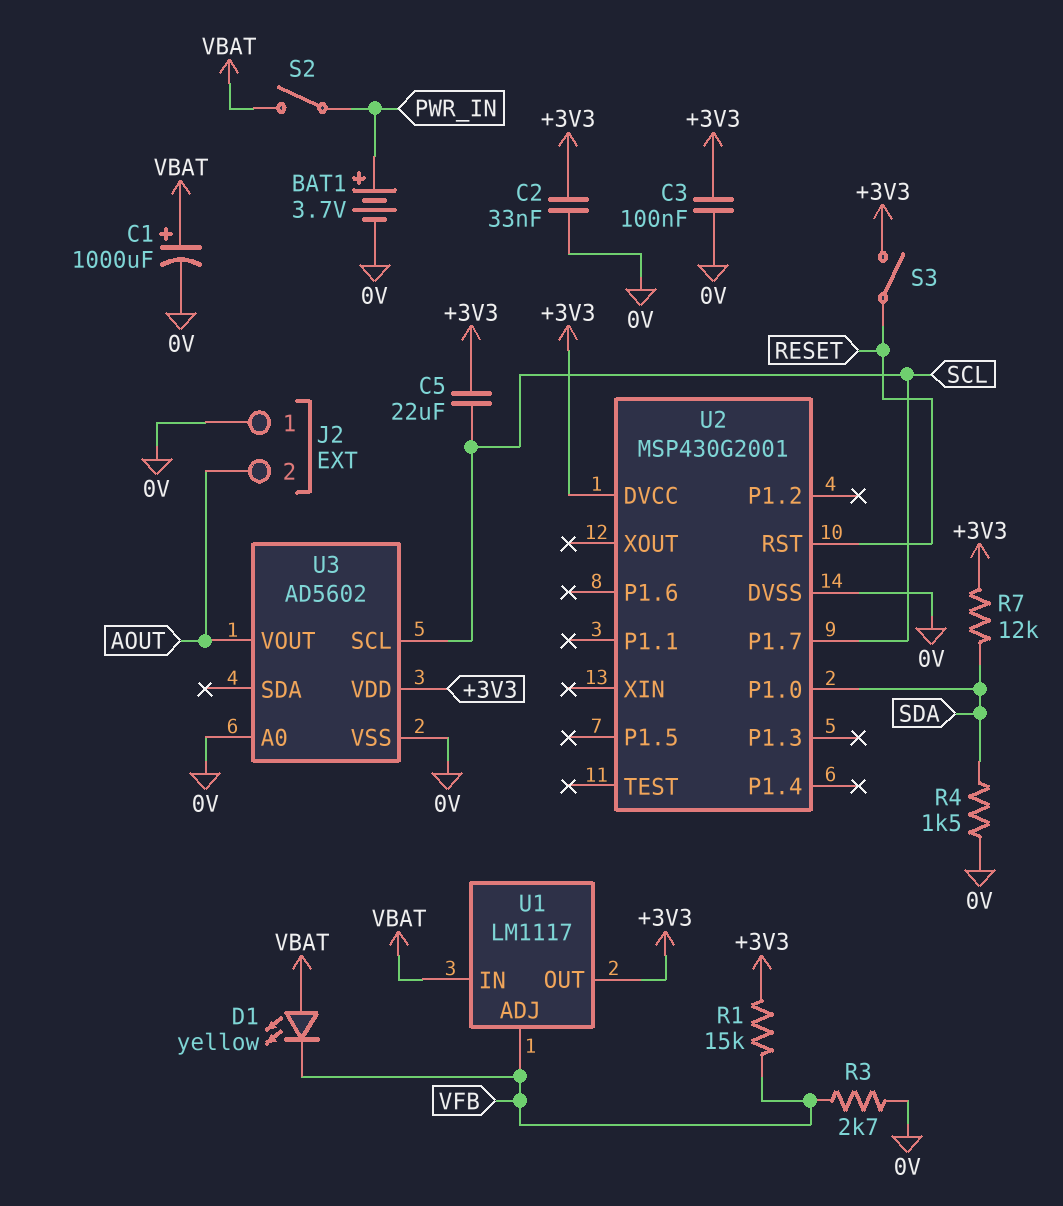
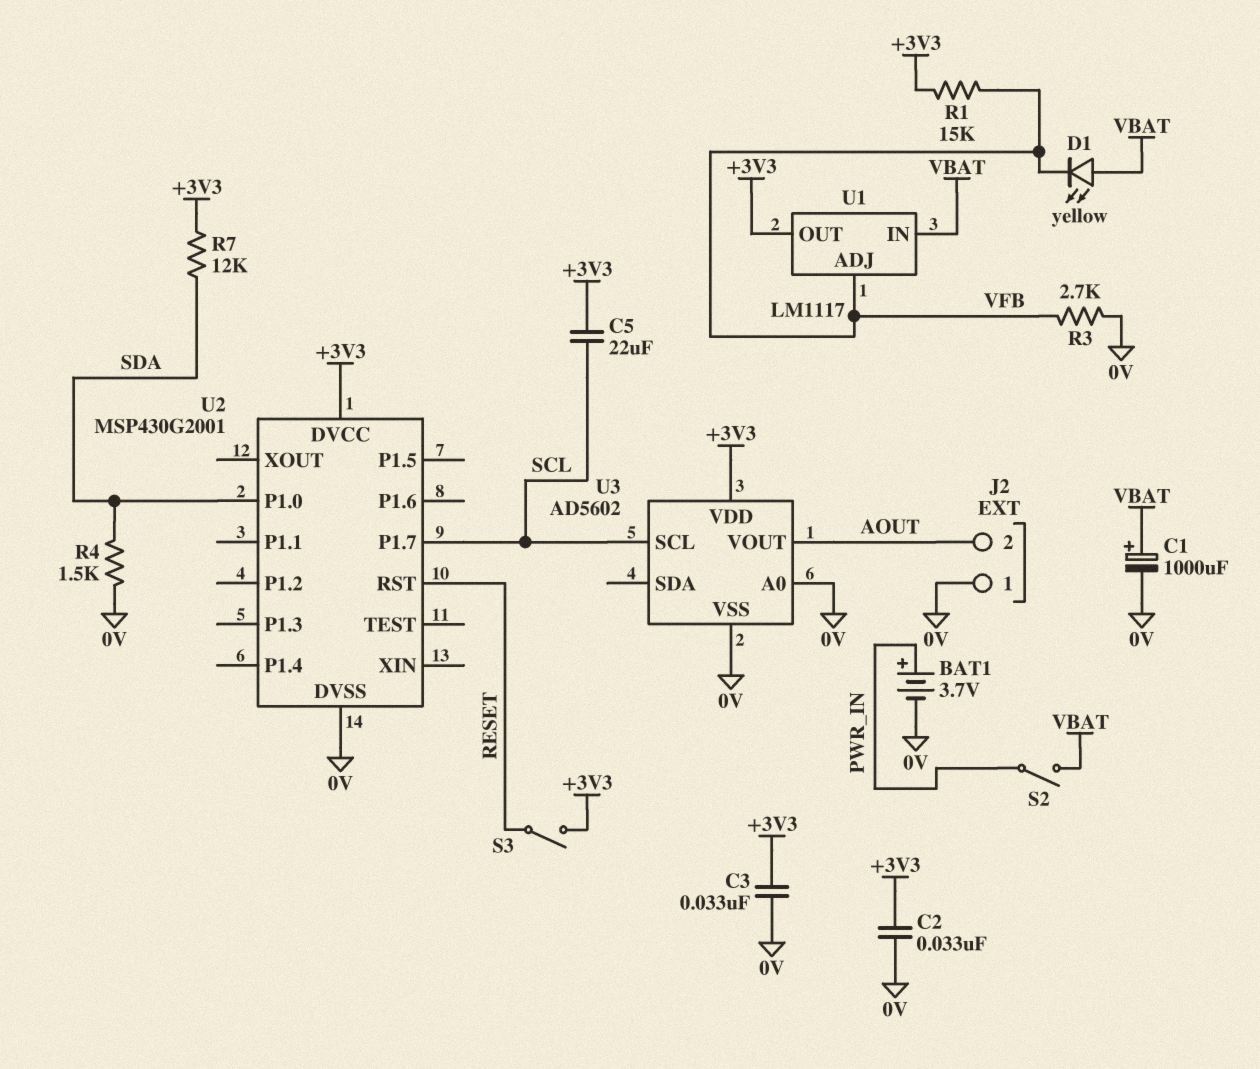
C3: 100nF (+3V3, 0V) -> 33nF (+3V3, 0V)

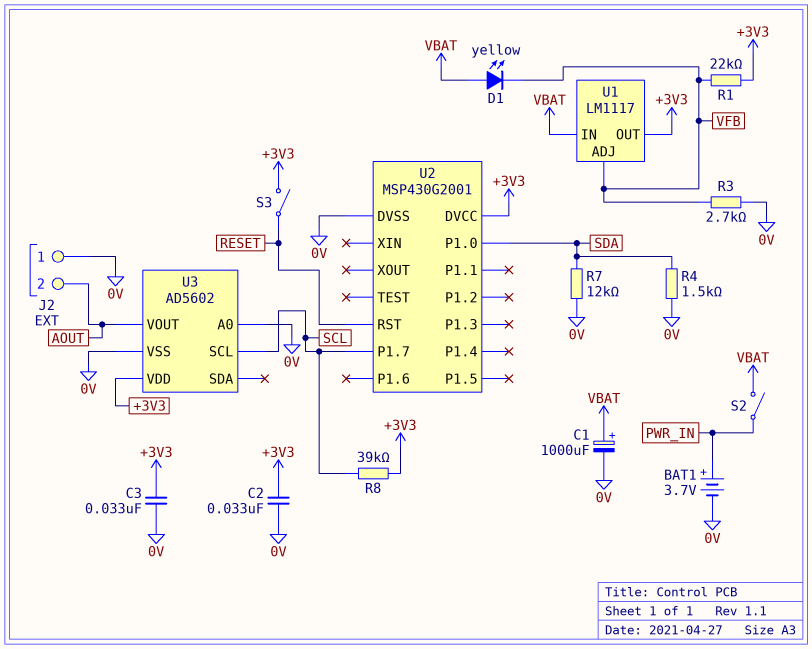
C5: 22uF (+3V3, SCL) -> none
R1: 15k (+3V3, VFB) -> 22k (+3V3, VFB)
R7: 12k (+3V3, SDA) -> 12k (0V, SDA)
R8: none -> 39k (+3V3, SCL)

